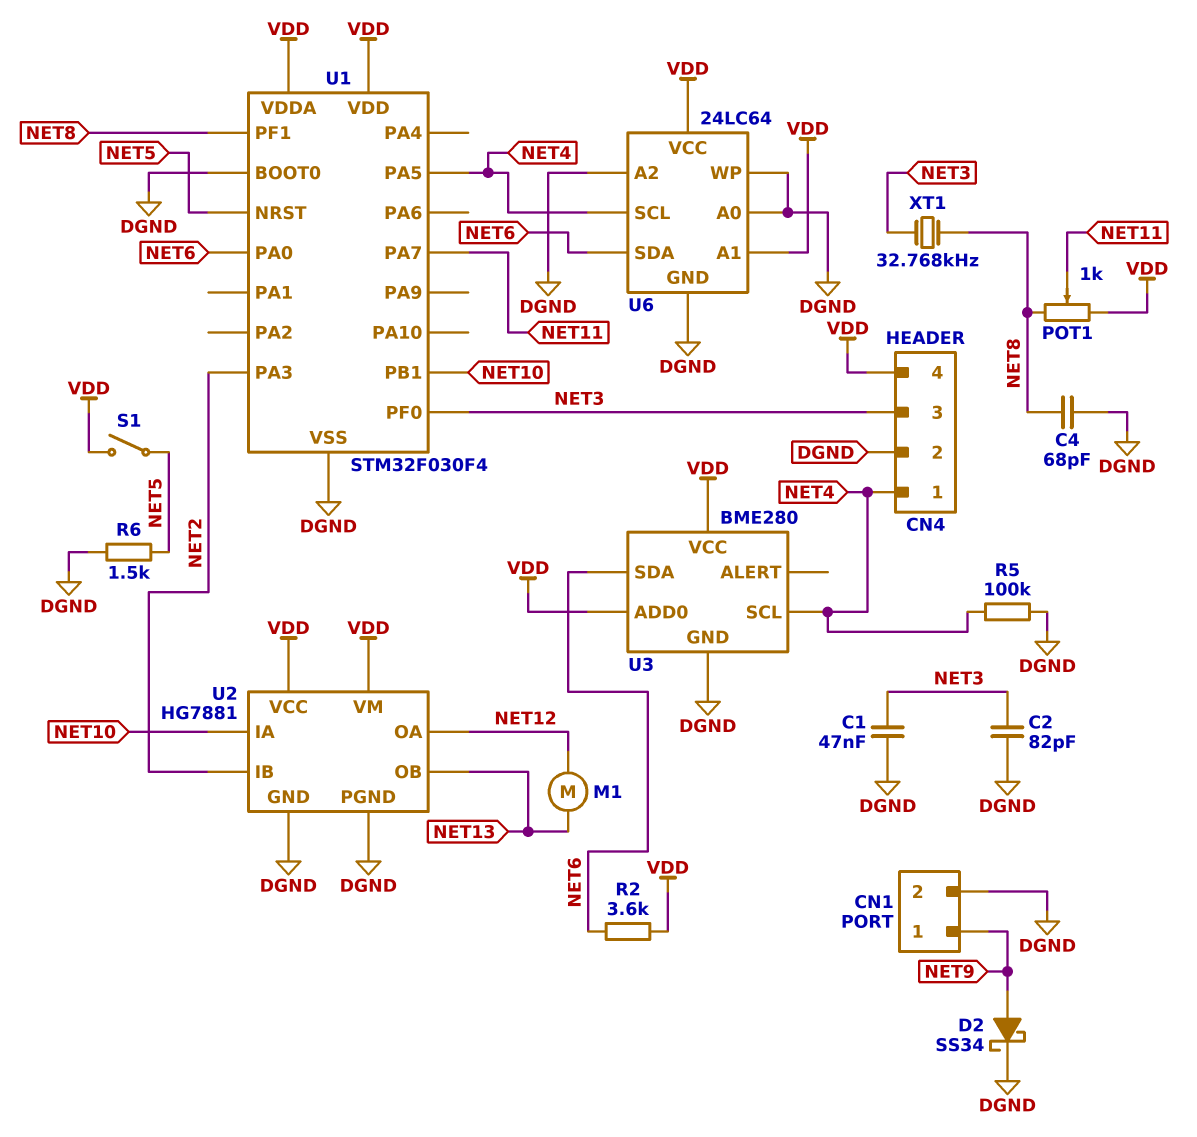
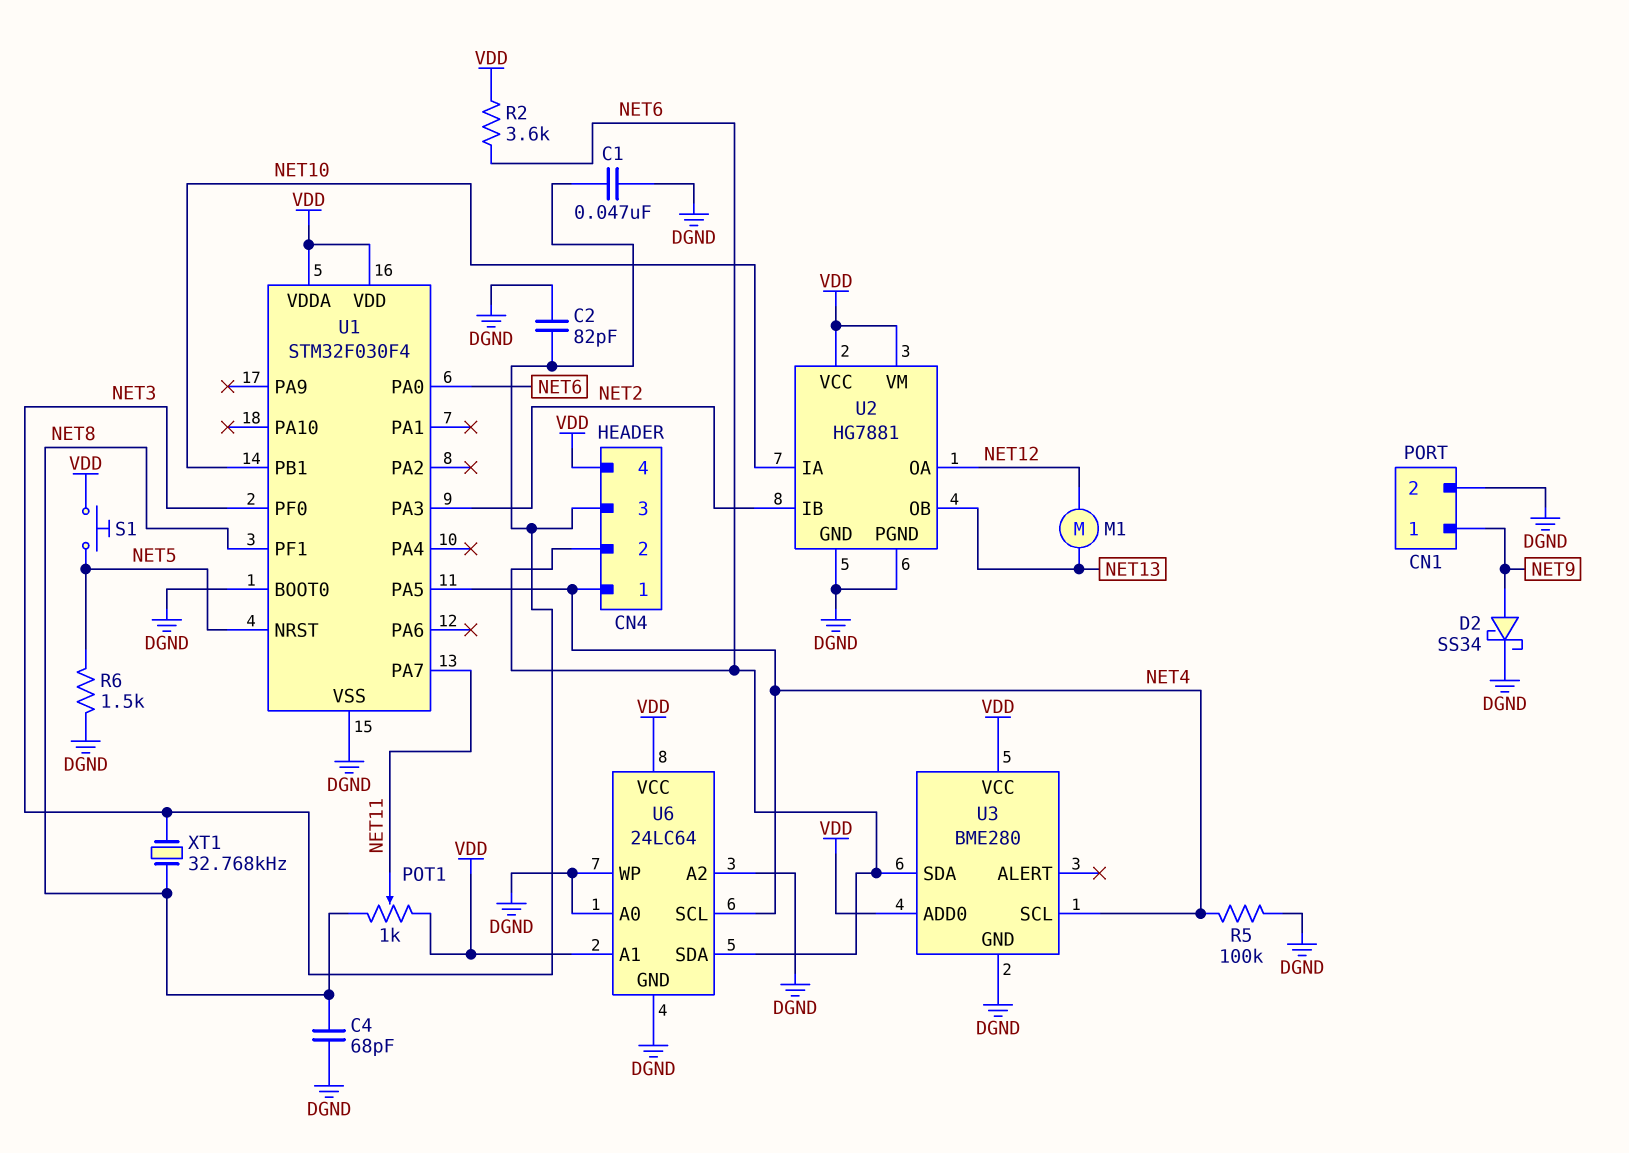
CN4 pin 2: DGND -> NET6
S1: switch (NET5, VDD) -> button (NET5, VDD)

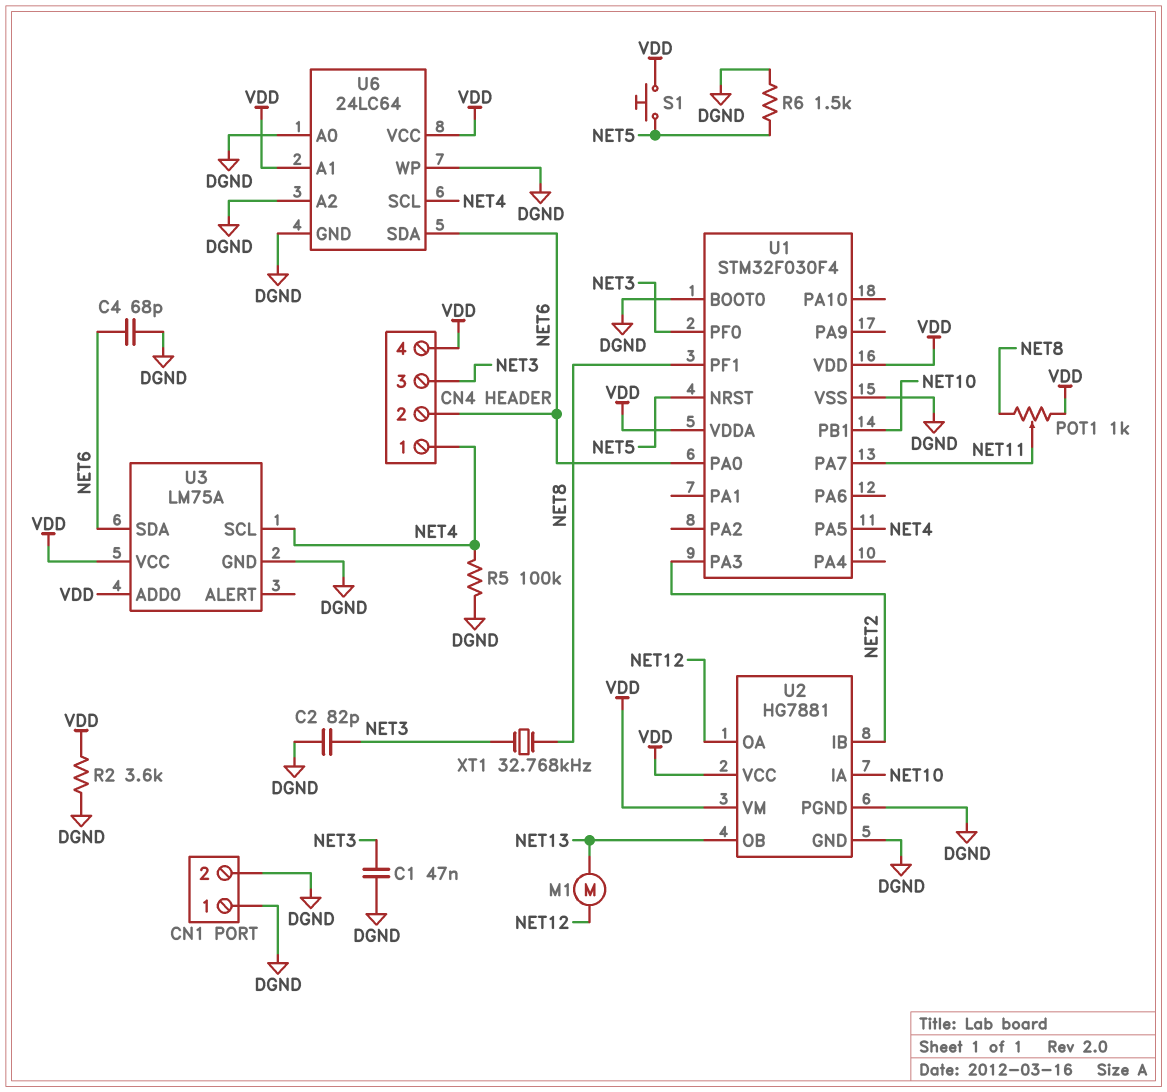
C4: 68pF (DGND, NET8) -> 68pF (DGND, NET6)
CN1 pin 1: NET9 -> DGND
D2: schottky SS34 (A NET9, K DGND) -> none
R2: 3.6k (NET6, VDD) -> 3.6k (DGND, VDD)
U3: BME280 -> LM75A

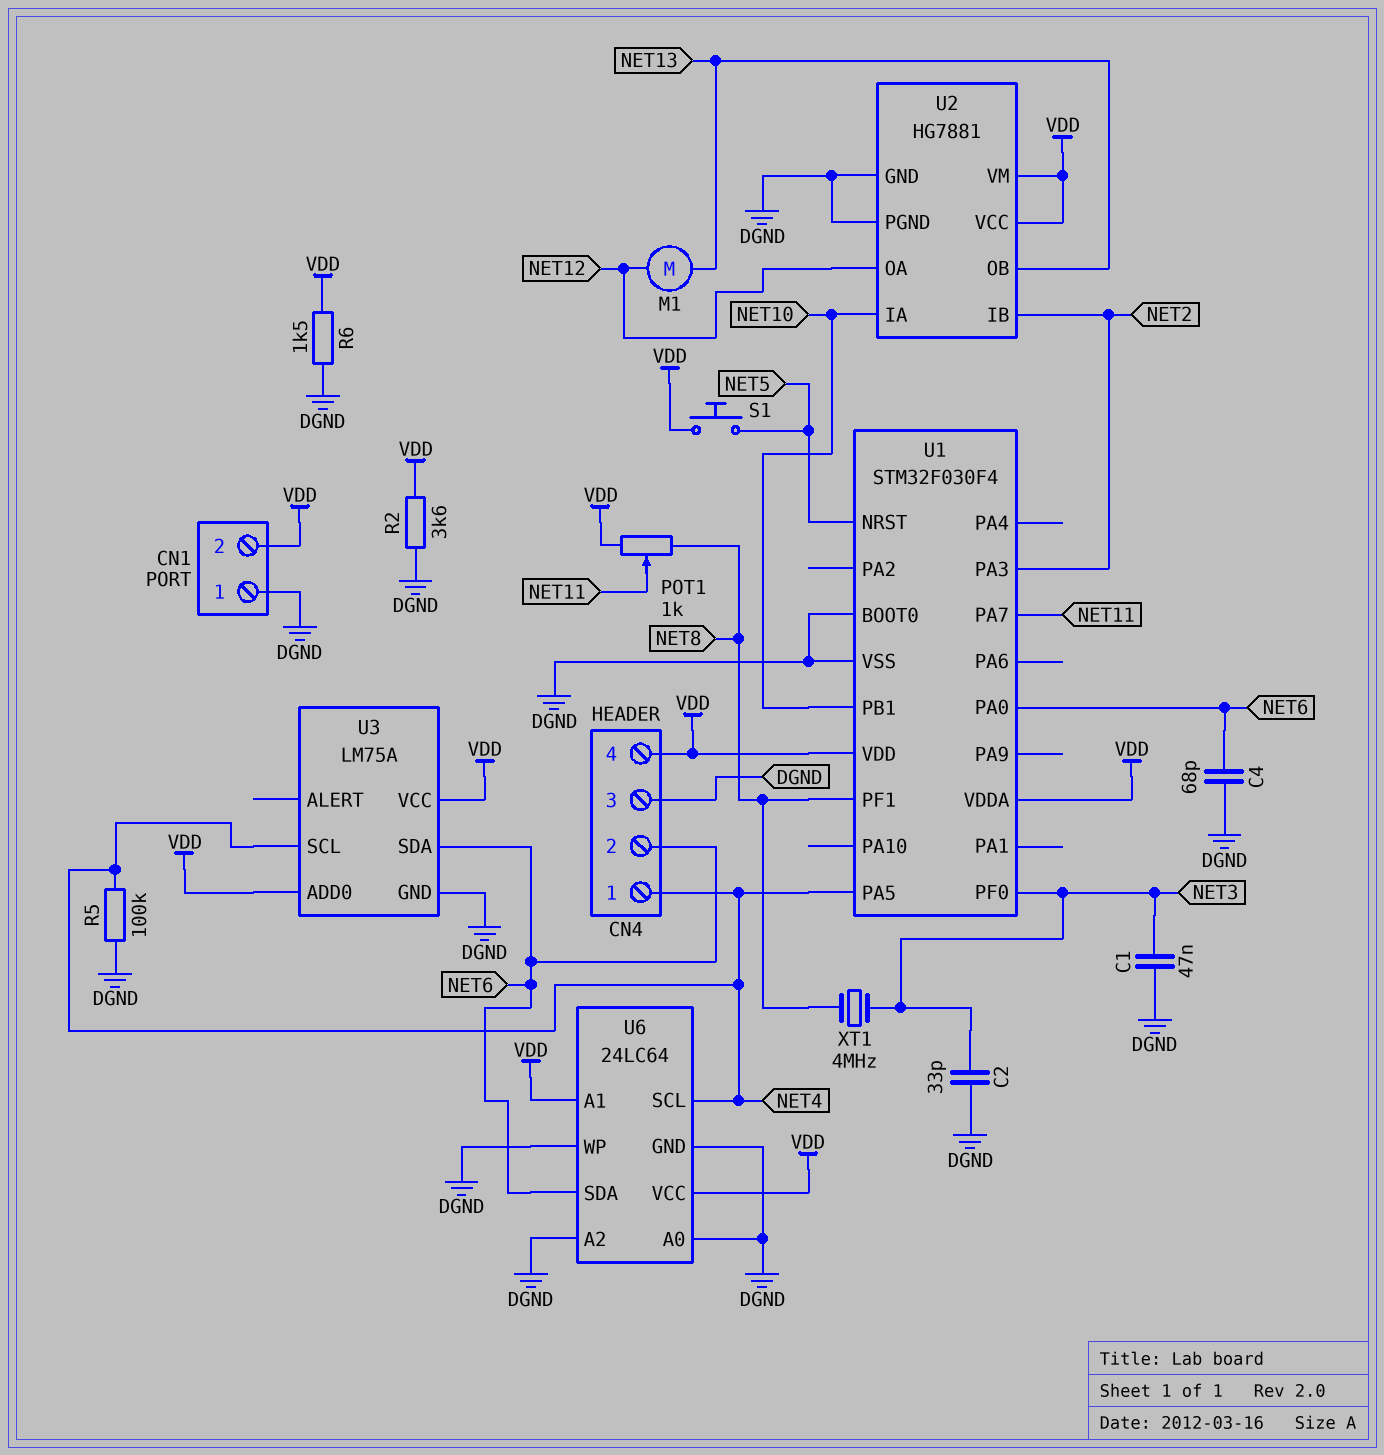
C2: 82pF (DGND, NET3) -> 33pF (DGND, NET3)
CN1 pin 2: DGND -> VDD
CN4 pin 3: NET3 -> DGND
R6: 1.5k (DGND, NET5) -> 1.5k (DGND, VDD)
XT1: 32.768kHz (NET3, NET8) -> 4MHz (NET3, NET8)

